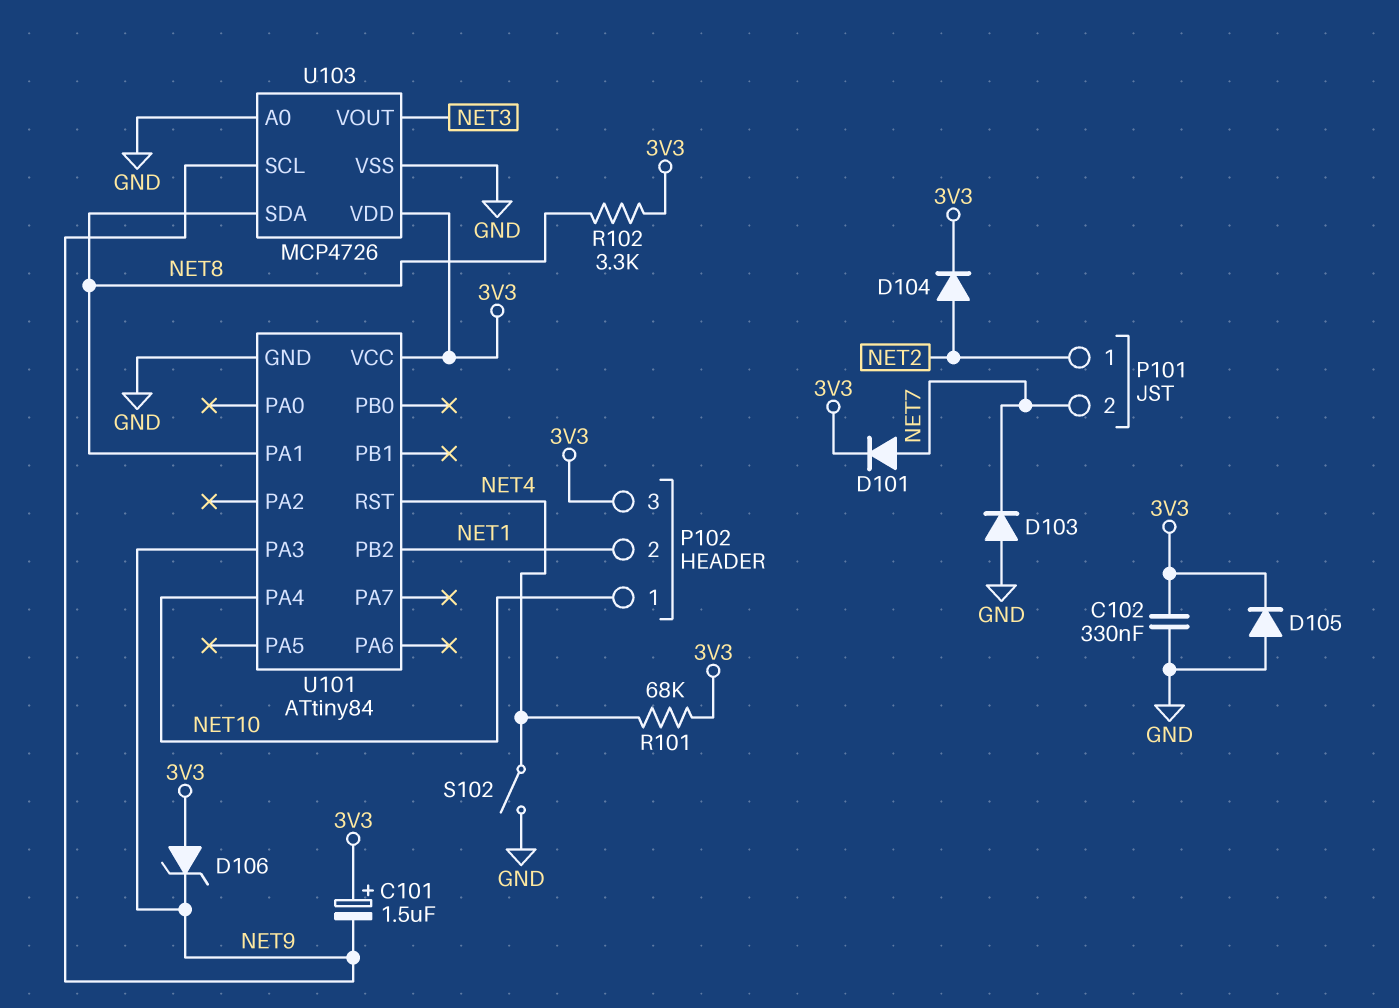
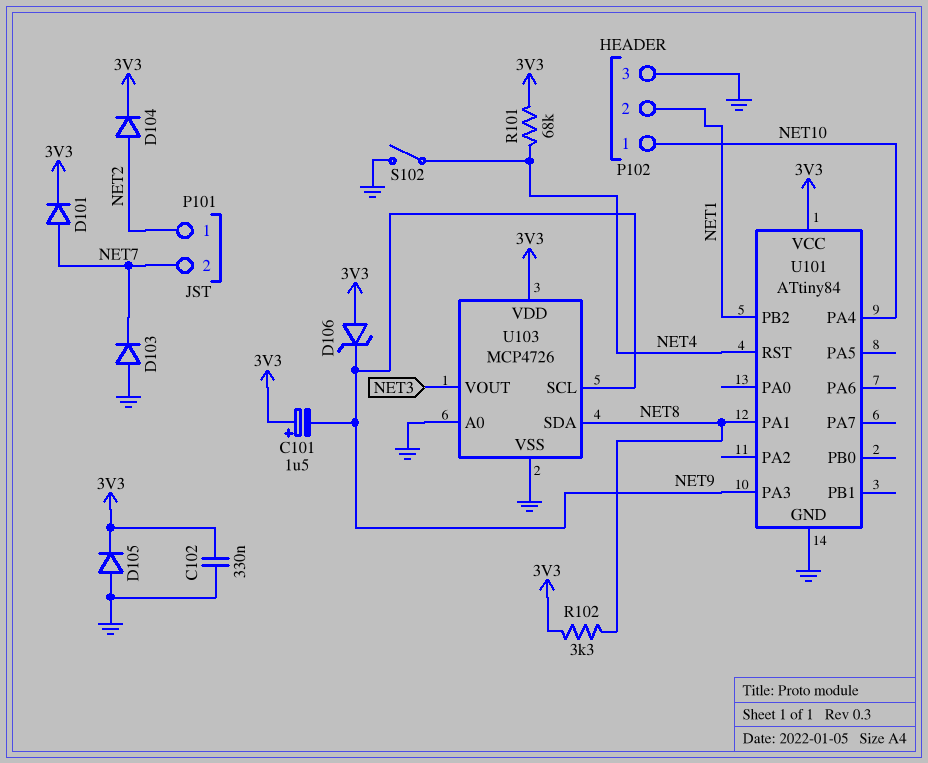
P102 pin 3: 3V3 -> GND

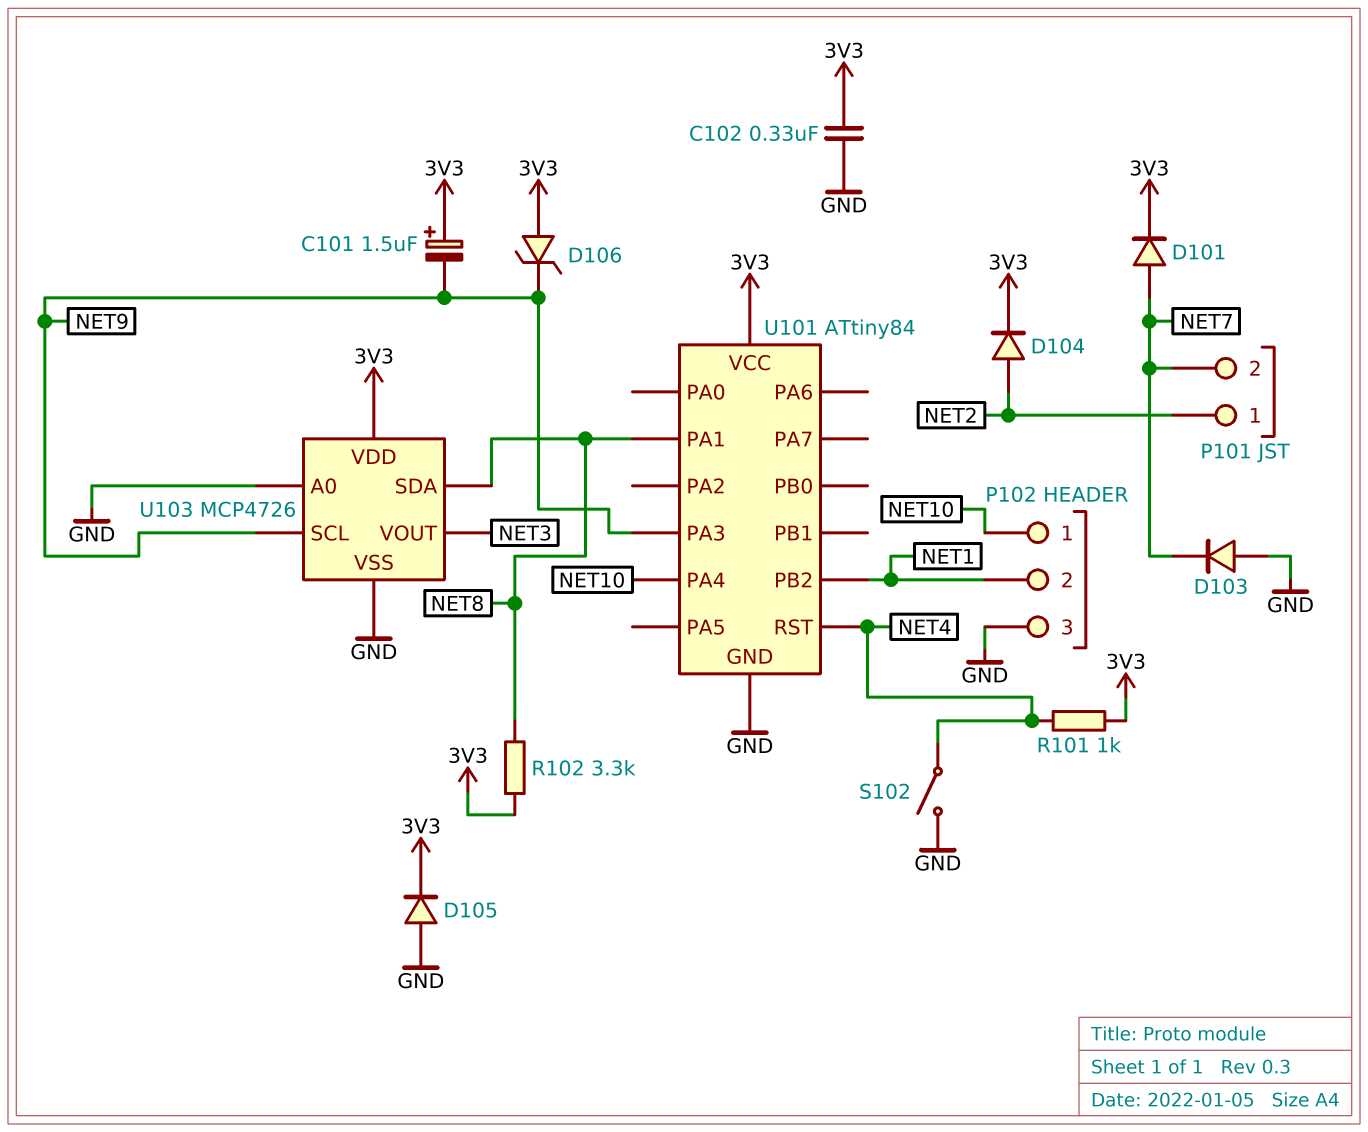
R101: 68k (3V3, NET4) -> 1k (3V3, NET4)

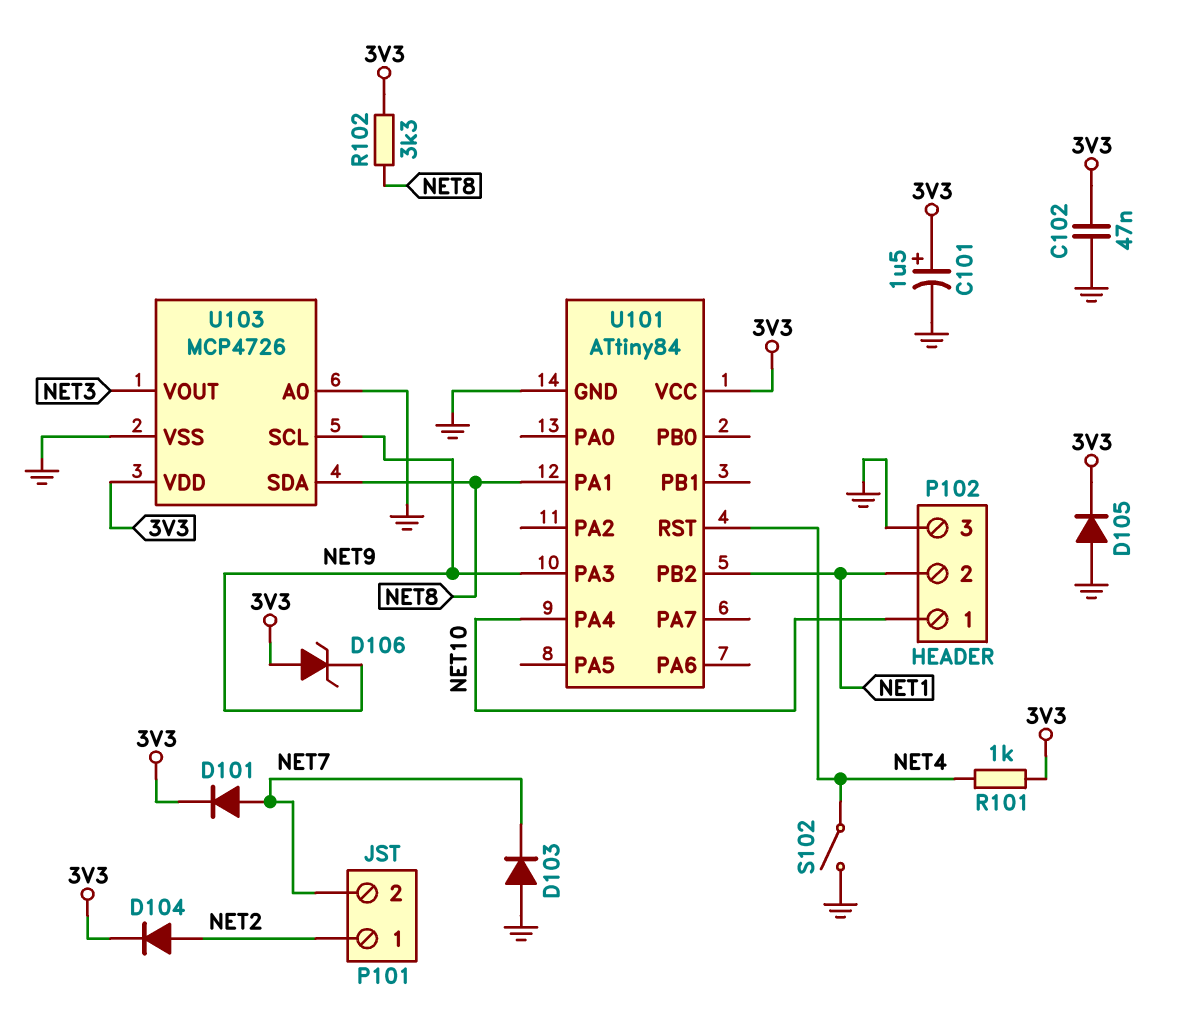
C101: 1.5uF (plus 3V3, minus NET9) -> 1.5uF (plus 3V3, minus GND)
C102: 330nF (3V3, GND) -> 47nF (3V3, GND)

